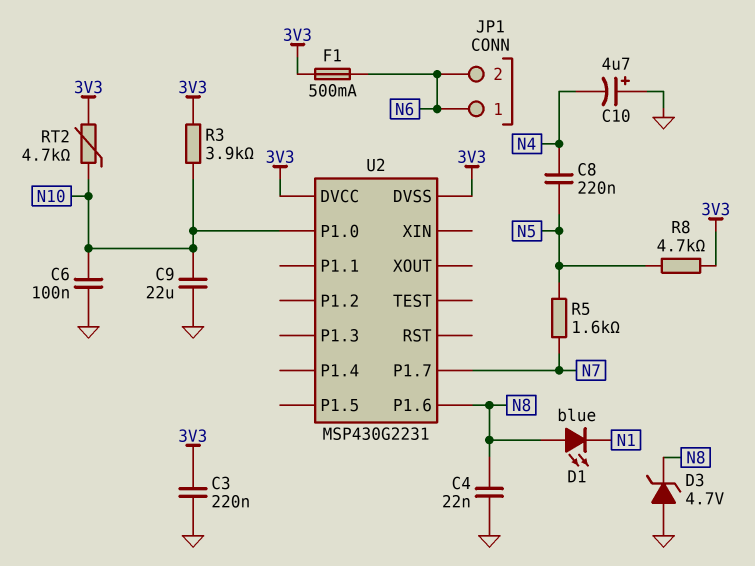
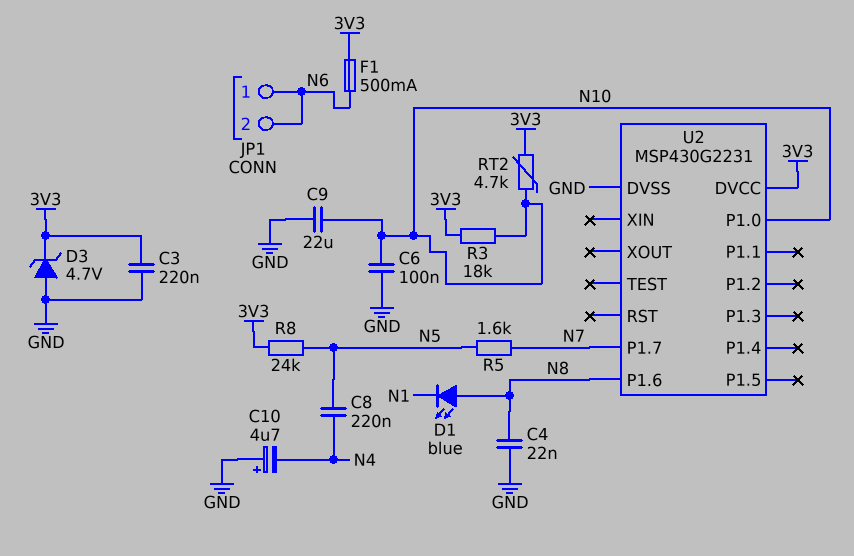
D3: zener 4.7V (A GND, K N8) -> zener 4.7V (A GND, K 3V3)
R3: 3.9k (3V3, N10) -> 18k (3V3, N10)
R8: 4.7k (3V3, N5) -> 24k (3V3, N5)
U2 pin DVSS: 3V3 -> GND

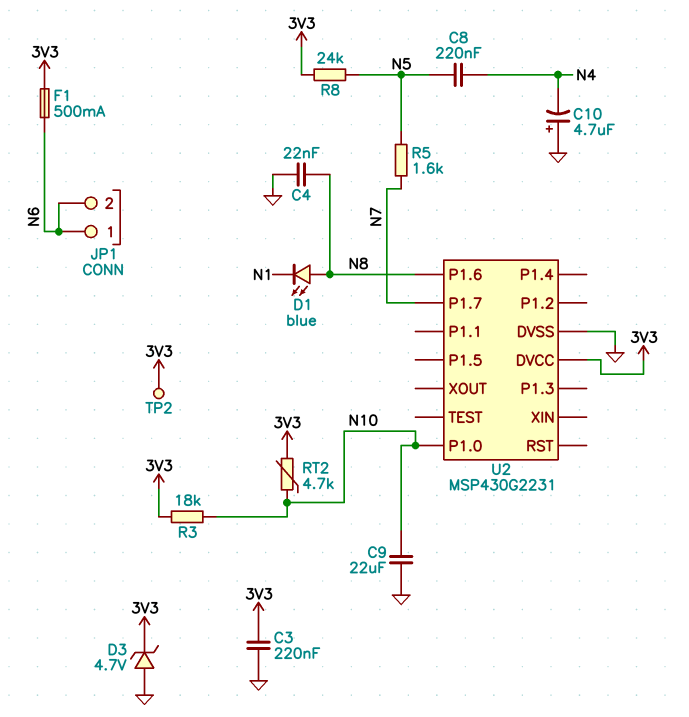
C6: 100nF (GND, N10) -> none
TP2: none -> test point (3V3)

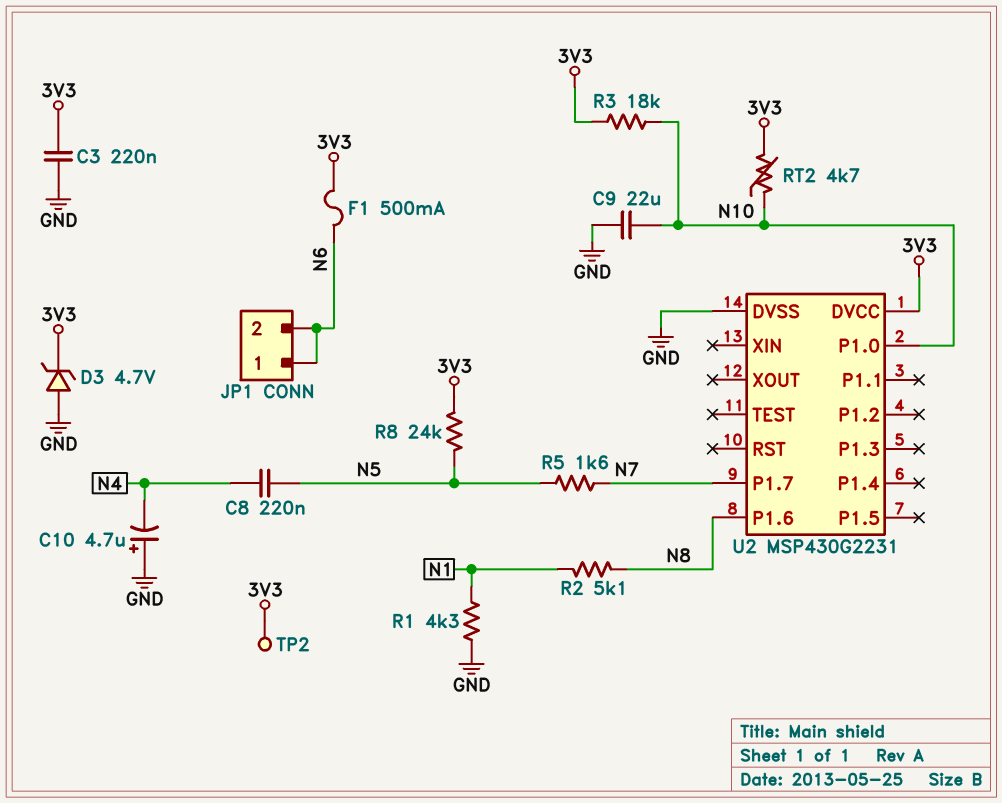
C4: 22nF (GND, N8) -> none
D1: LED blue (A N8, K N1) -> none
R1: none -> 4.3k (GND, N1)
R2: none -> 5.1k (N1, N8)

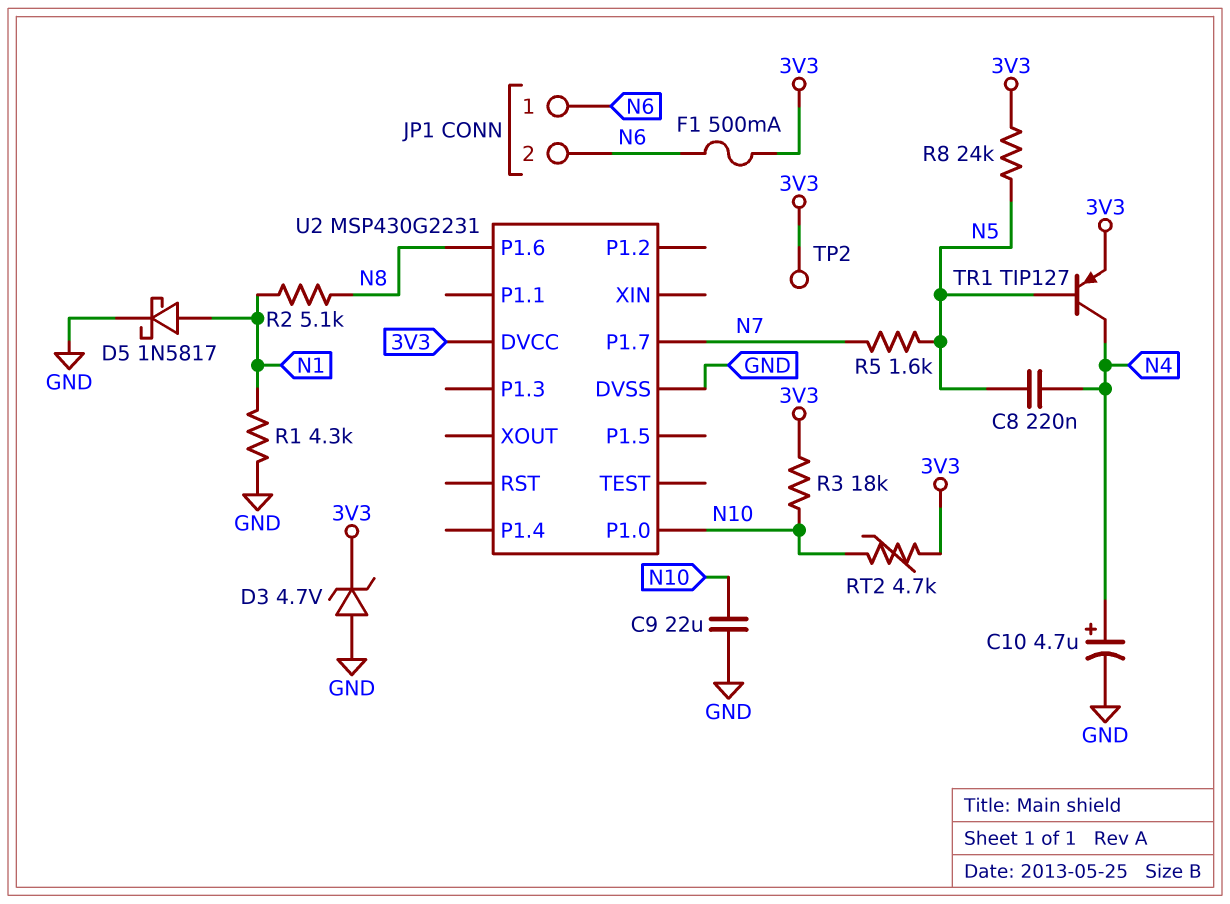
C3: 220nF (3V3, GND) -> none
C10: 4.7uF (plus GND, minus N4) -> 4.7uF (plus N4, minus GND)
D5: none -> schottky 1N5817 (A N1, K GND)
TR1: none -> PNP TIP127 (B N5, C N4, E 3V3)

